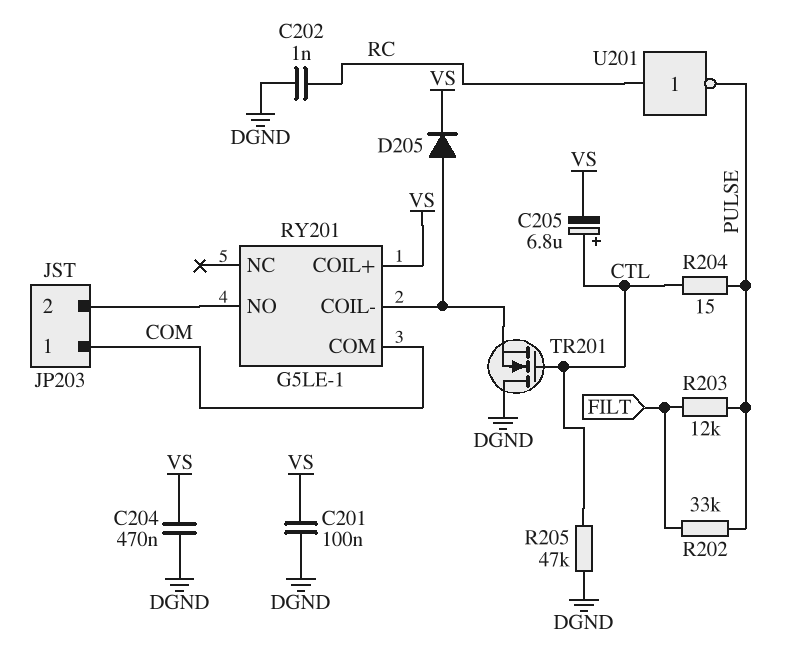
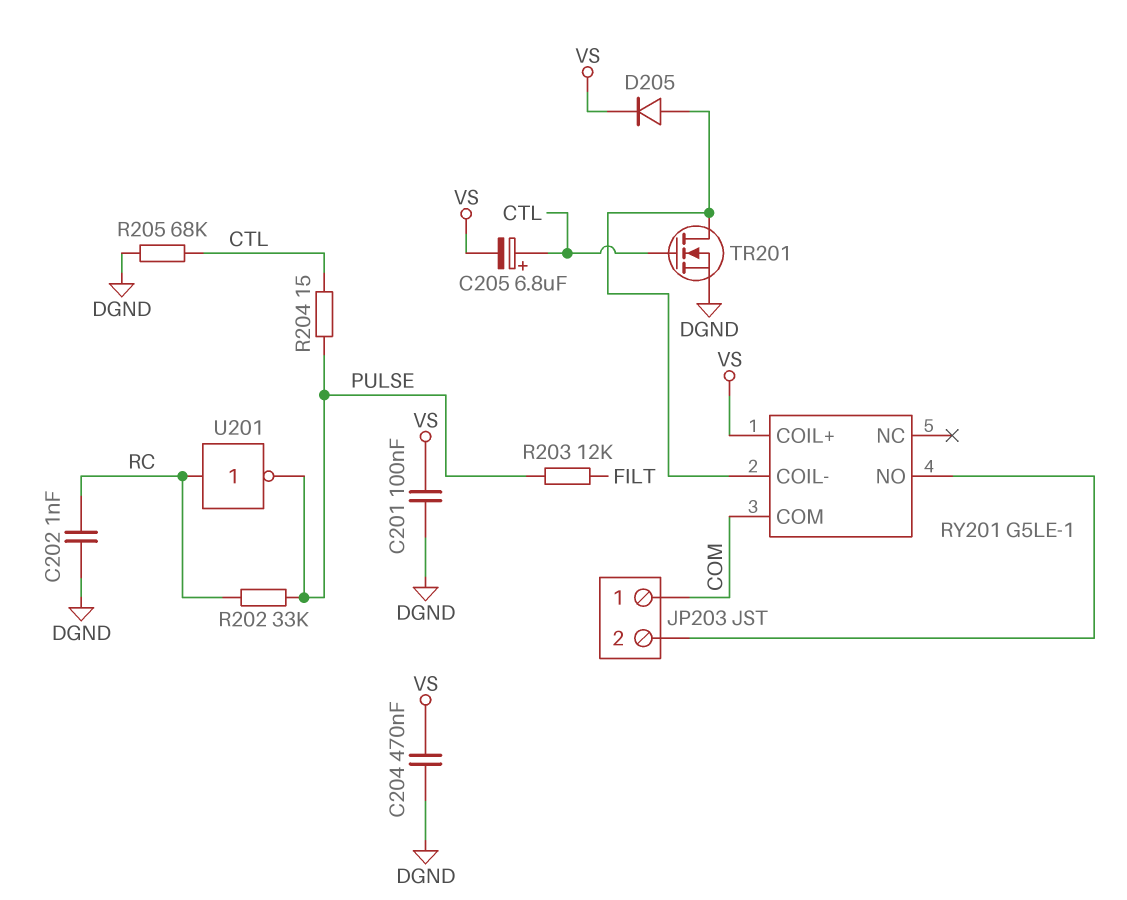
R202: 33k (FILT, PULSE) -> 33k (PULSE, RC)
R205: 47k (CTL, DGND) -> 68k (CTL, DGND)
TR201: NMOS (G CTL, D DGND, S RY201/COIL-) -> NMOS (G CTL, D RY201/COIL-, S DGND)

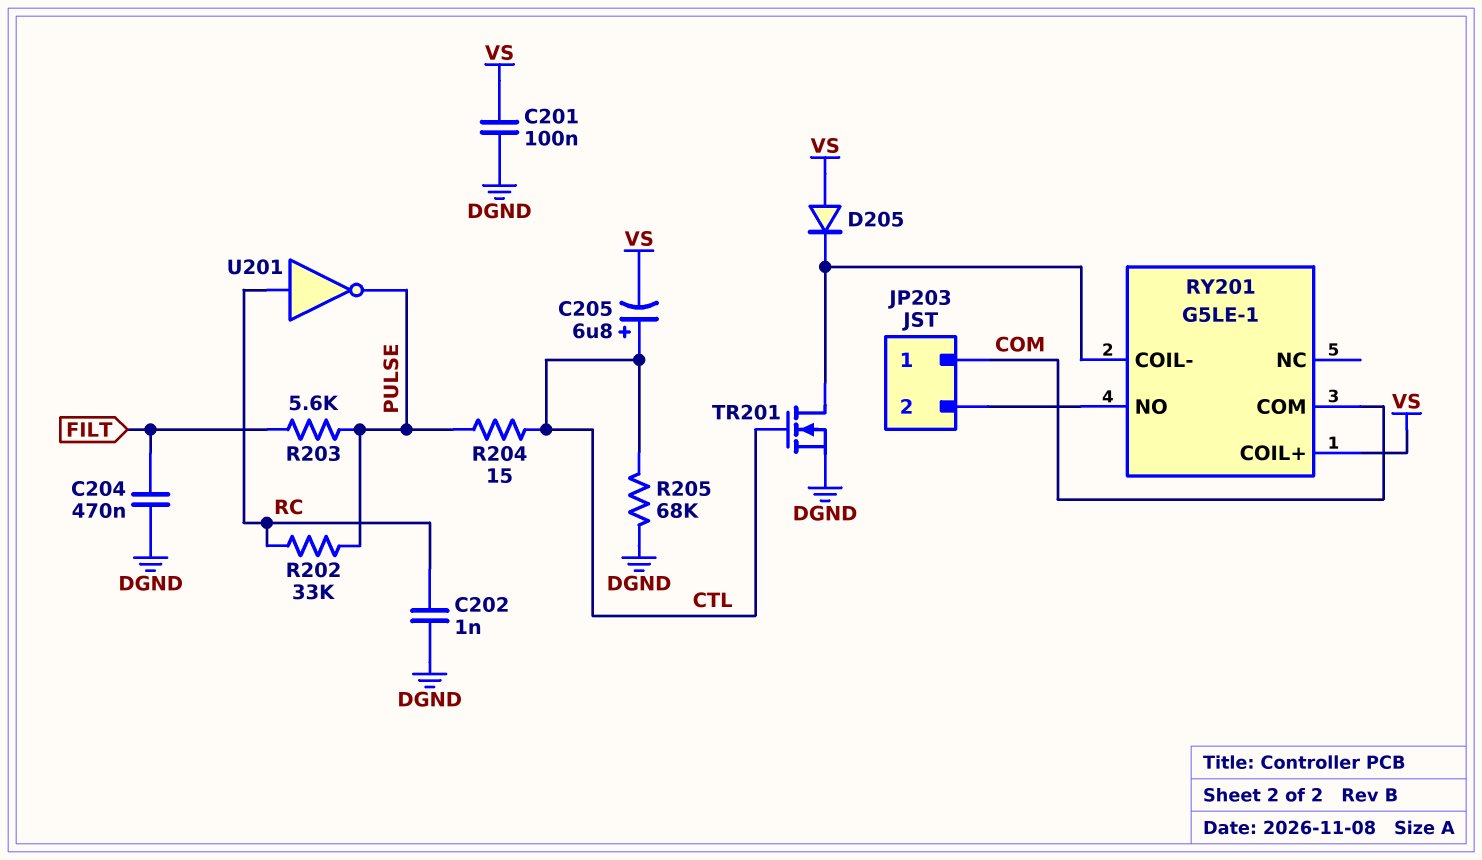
C204: 470nF (DGND, VS) -> 470nF (DGND, FILT)
D205: diode (A RY201/COIL-, K VS) -> diode (A VS, K RY201/COIL-)
R203: 12k (FILT, PULSE) -> 5.6k (FILT, PULSE)

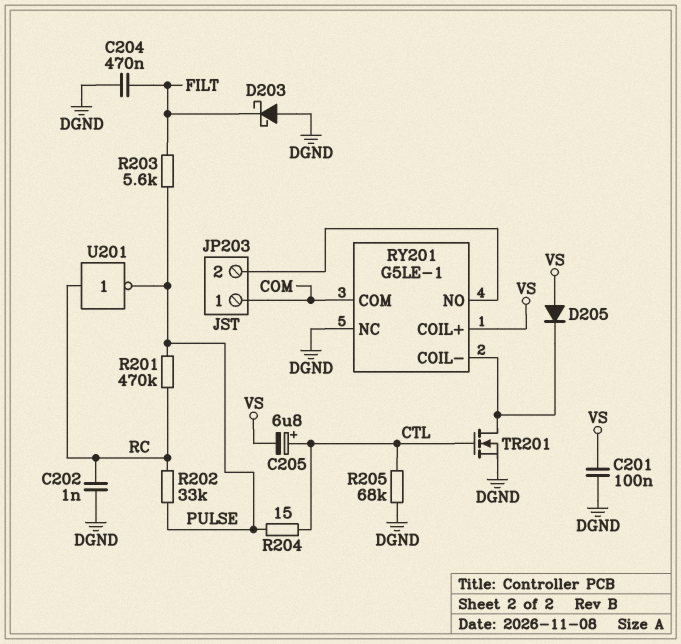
D203: none -> schottky (A DGND, K FILT)
R201: none -> 470k (PULSE, RC)
RY201 pin NC: none -> DGND

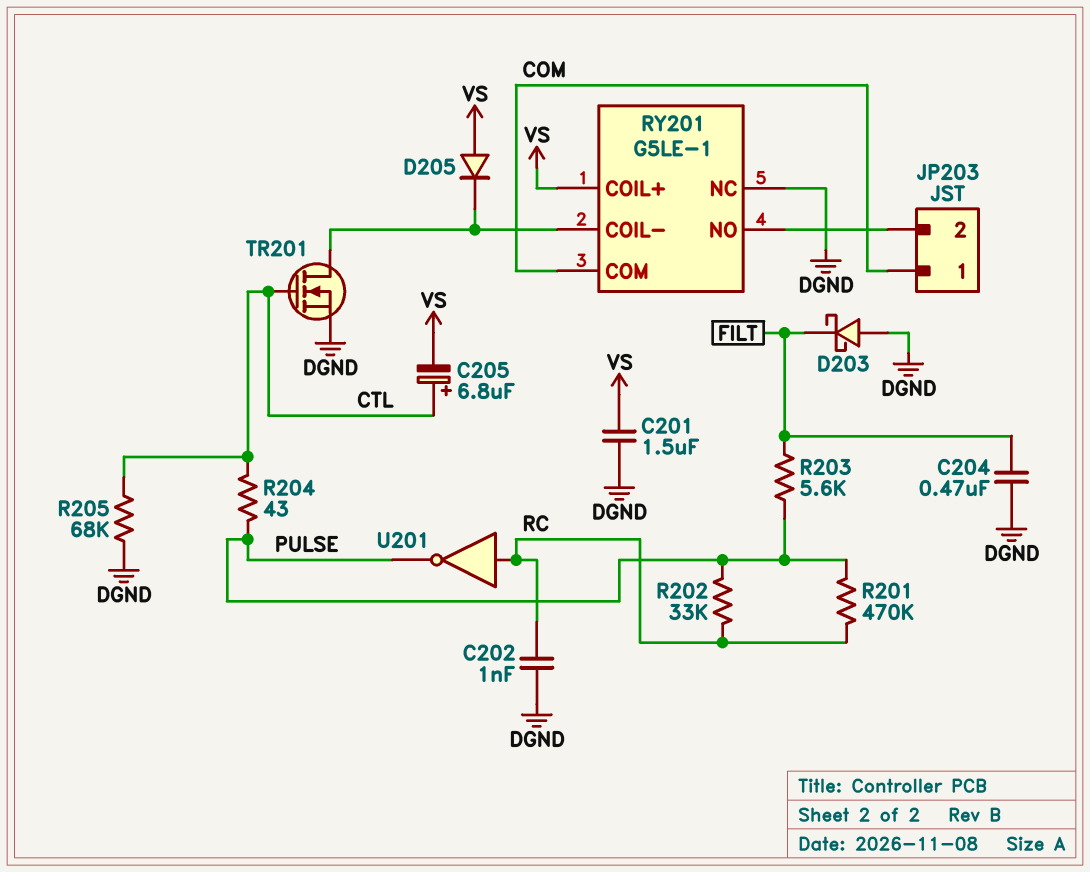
C201: 100nF (DGND, VS) -> 1.5uF (DGND, VS)
R204: 15 (CTL, PULSE) -> 43 (CTL, PULSE)

